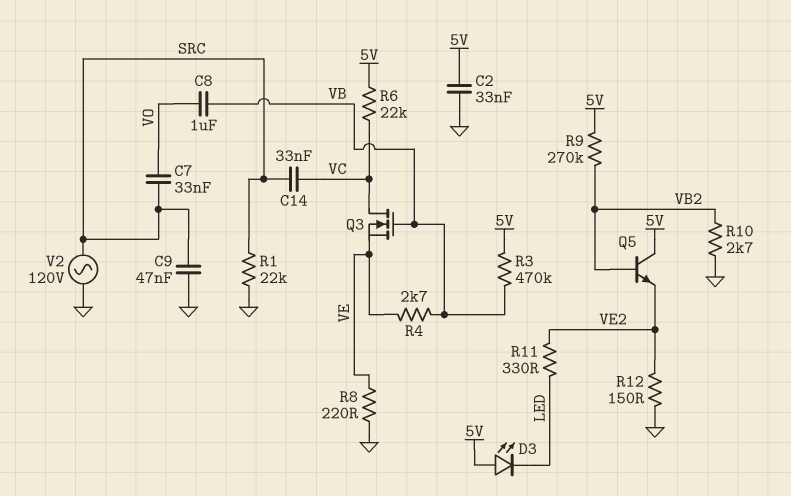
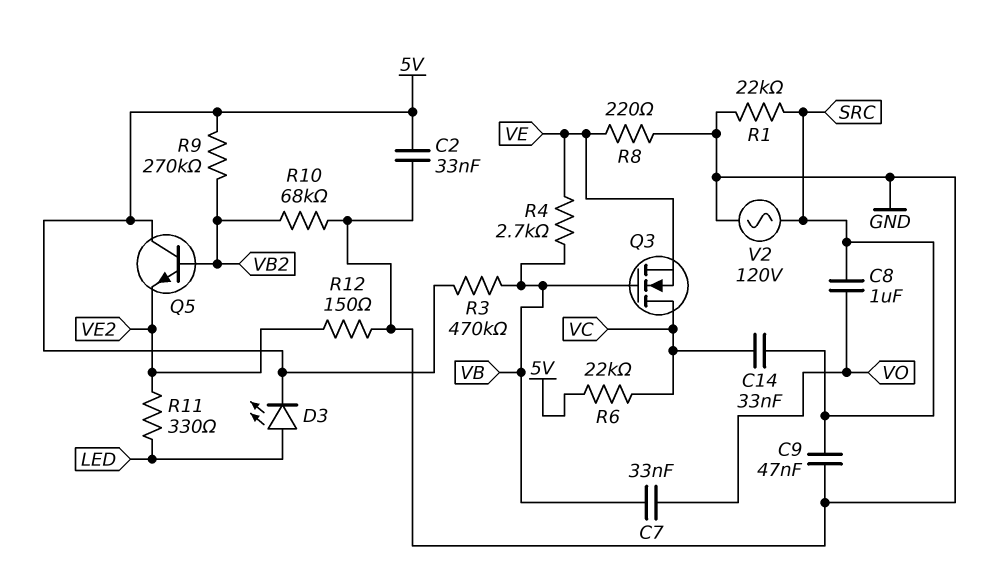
C7: 33nF (SRC, VO) -> 33nF (VB, VO)
C8: 1uF (VB, VO) -> 1uF (SRC, VO)
D3: LED (A 5V, K LED) -> LED (A LED, K 5V)
R10: 2.7k (GND, VB2) -> 68k (GND, VB2)

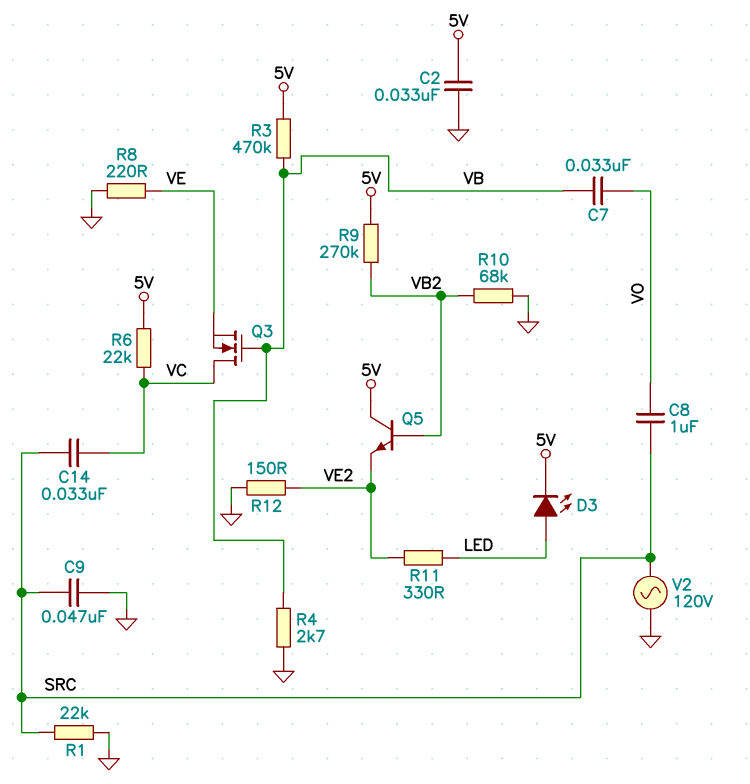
R4: 2.7k (VB, VE) -> 2.7k (GND, VB)

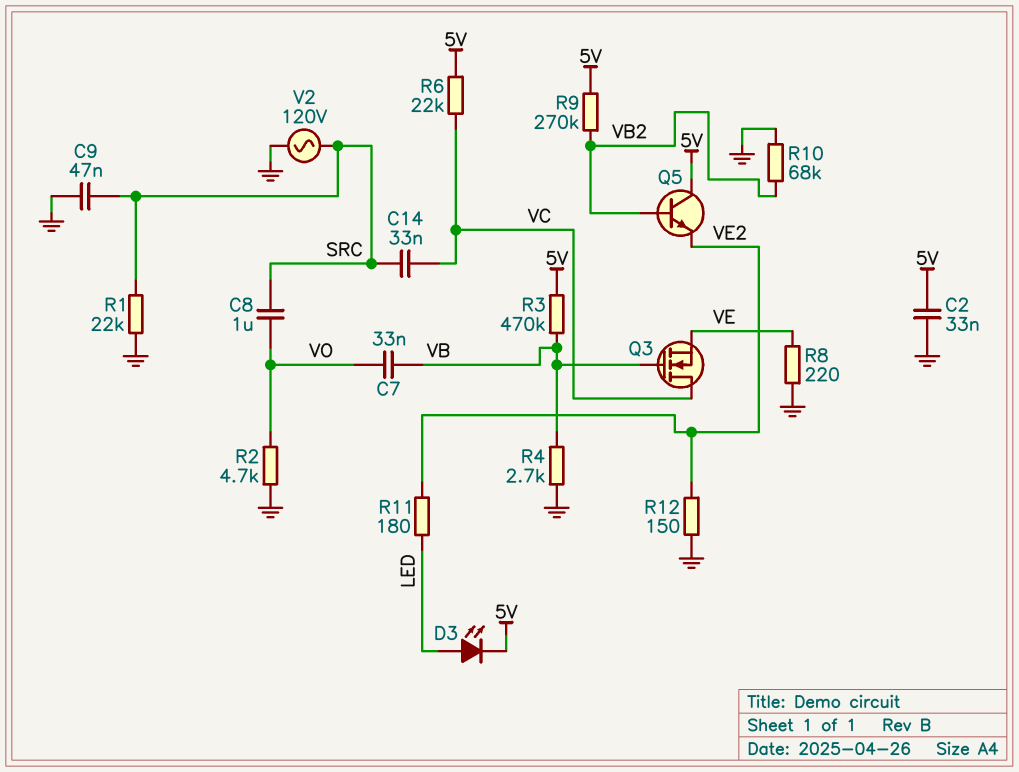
R2: none -> 4.7k (GND, VO)
R11: 330 (LED, VE2) -> 180 (LED, VE2)

